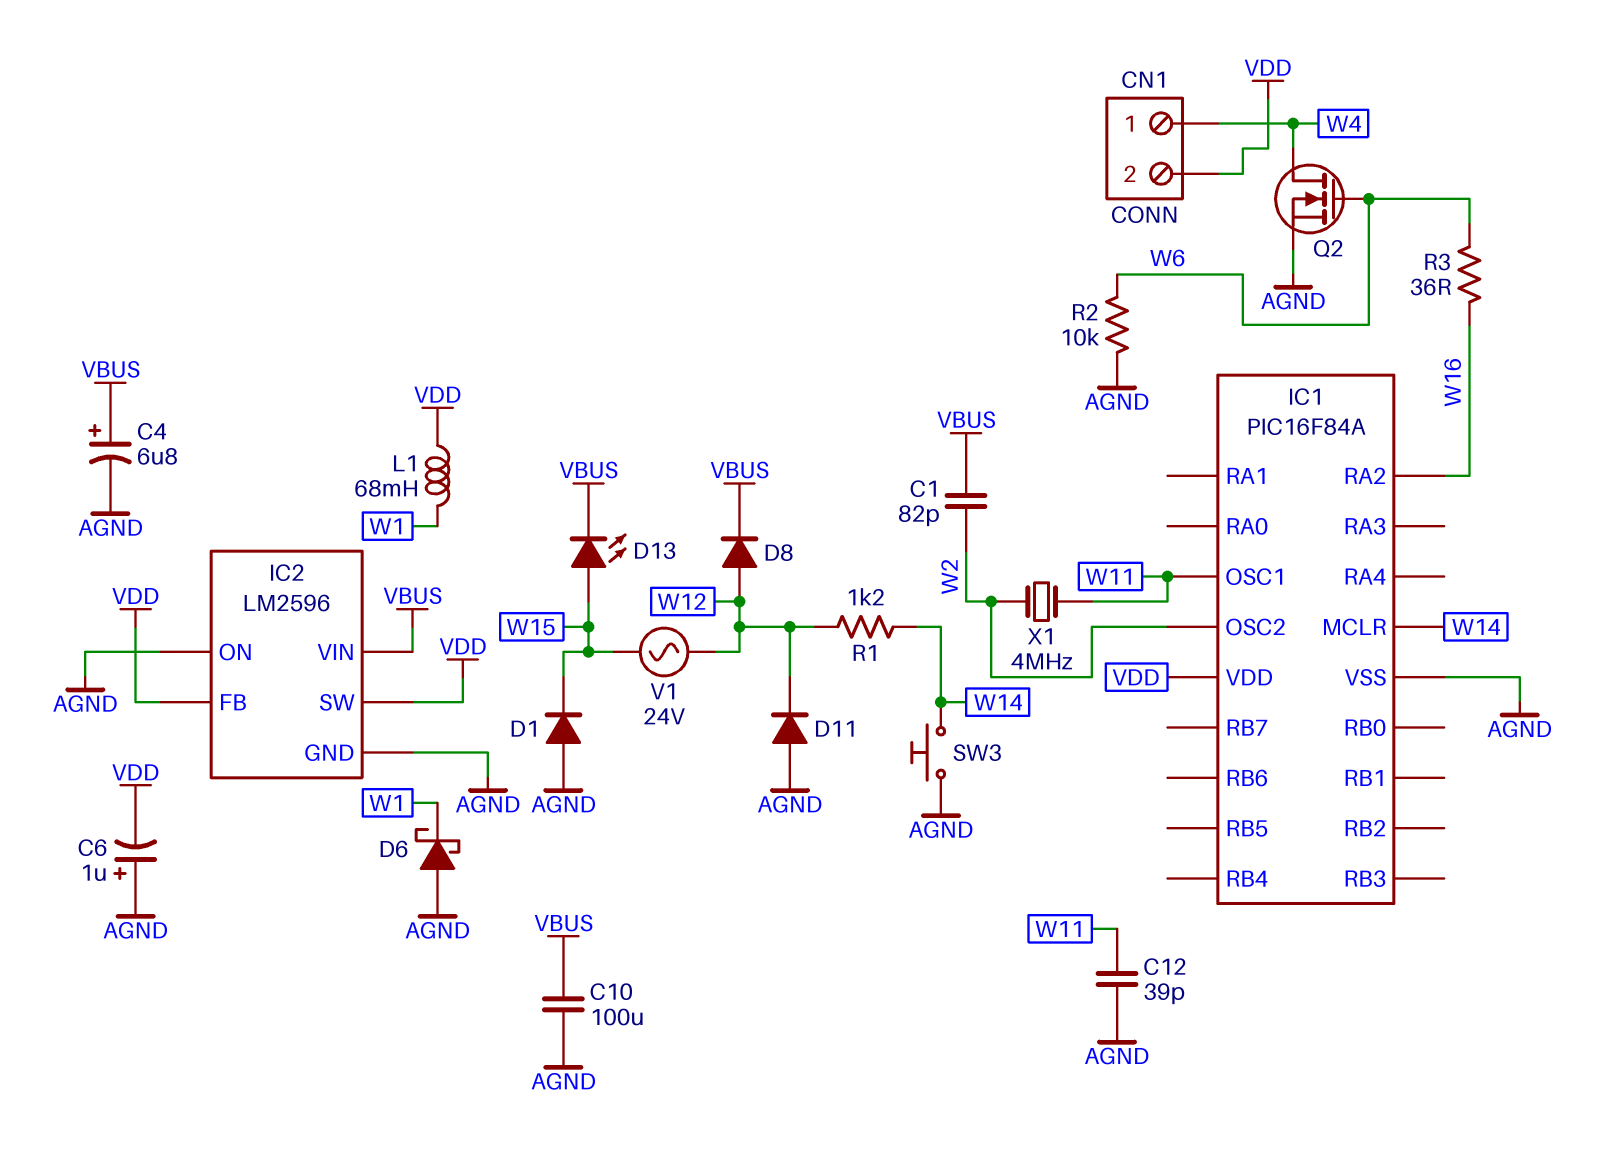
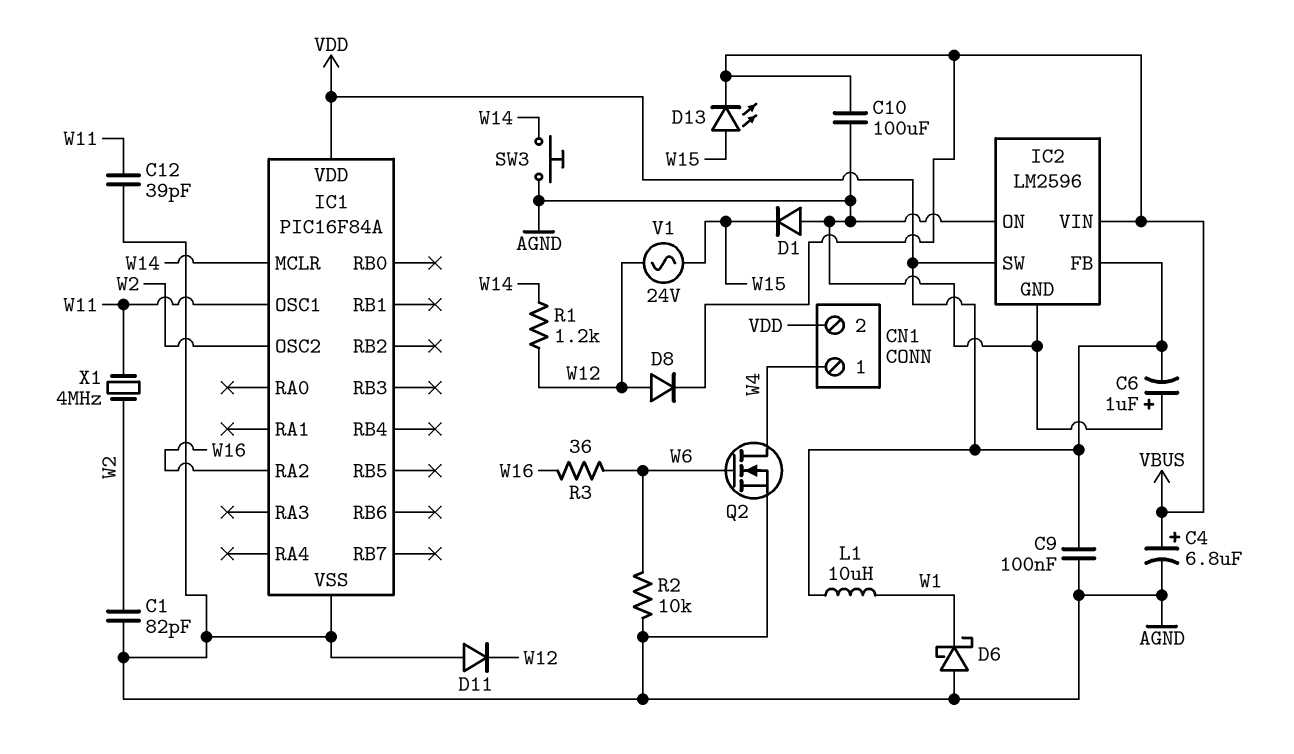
C1: 82pF (VBUS, W2) -> 82pF (AGND, W2)
C9: none -> 100nF (AGND, VDD)
L1: 68mH (VDD, W1) -> 10uH (VDD, W1)

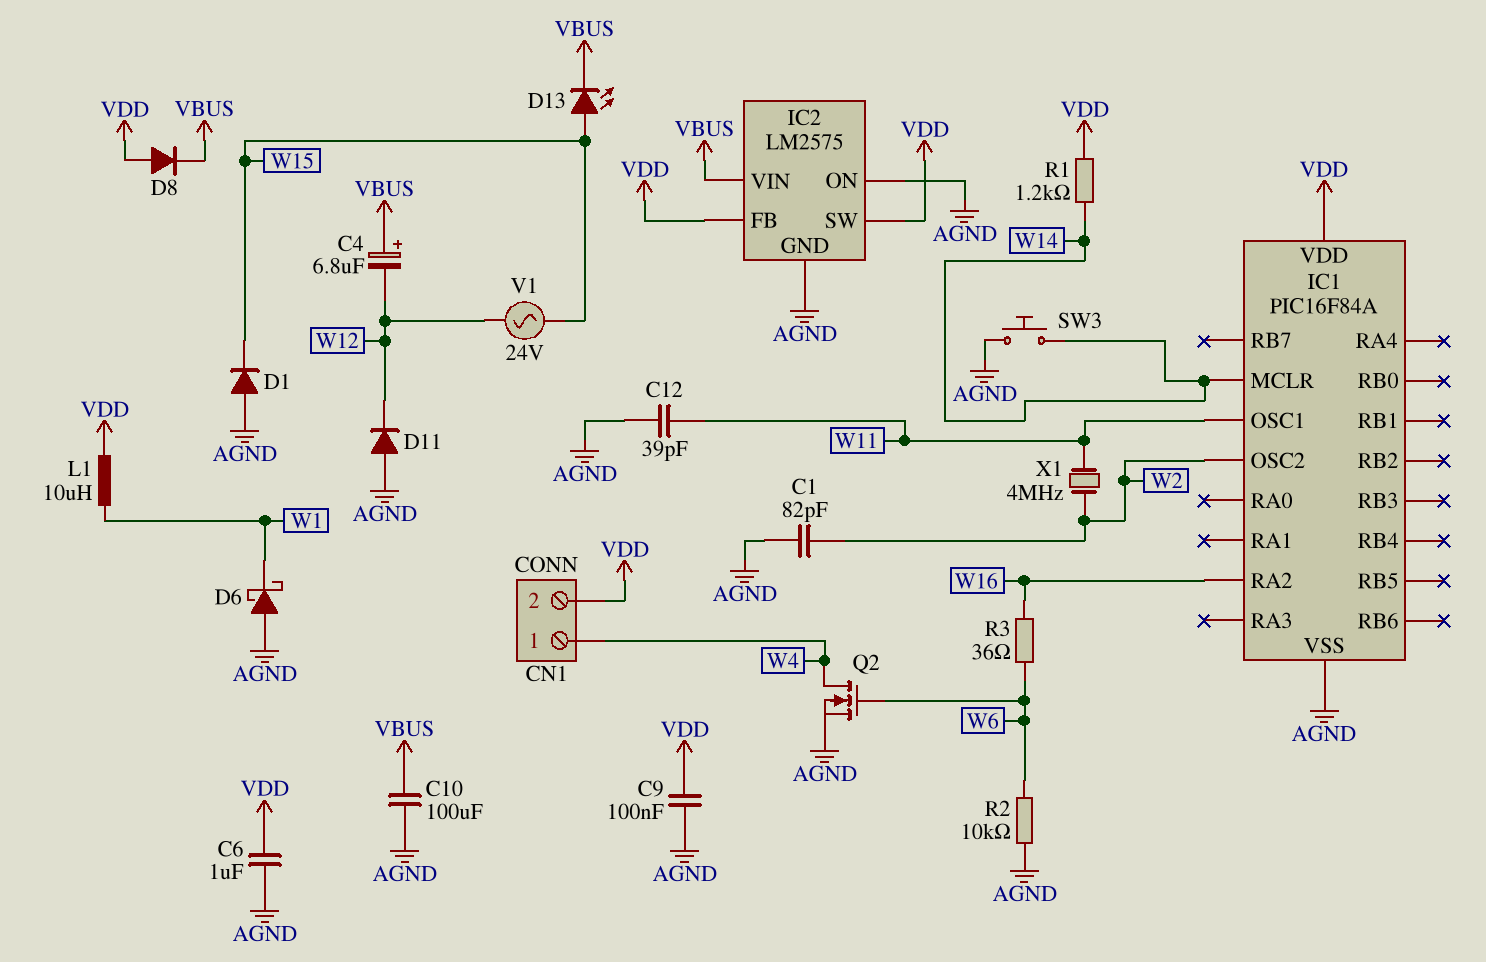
C4: 6.8uF (plus VBUS, minus AGND) -> 6.8uF (plus VBUS, minus W12)
C6: 1uF (plus AGND, minus VDD) -> 1uF (AGND, VDD)
D8: diode (A W12, K VBUS) -> diode (A VDD, K VBUS)
IC2: LM2596 -> LM2575
R1: 1.2k (W12, W14) -> 1.2k (VDD, W14)

